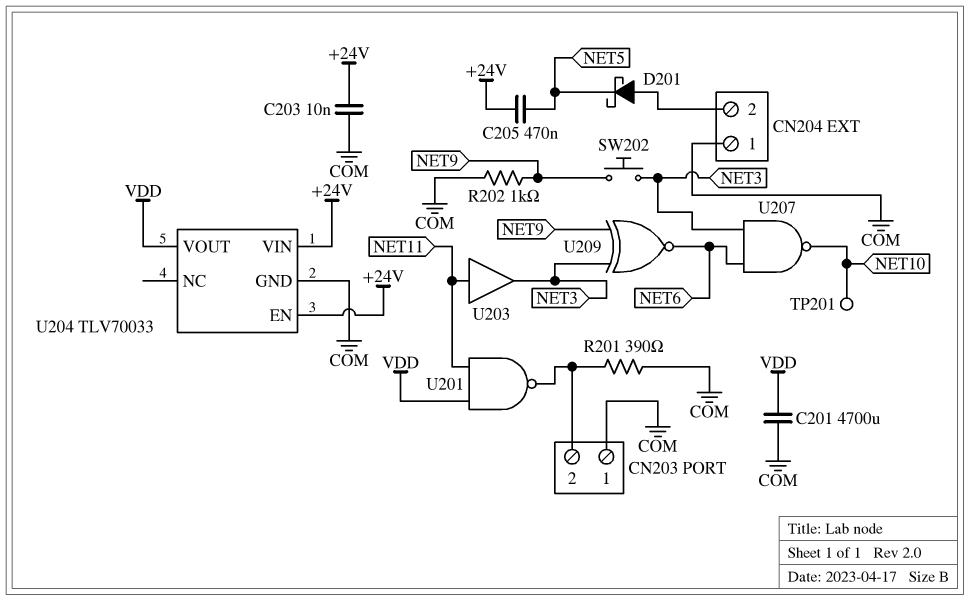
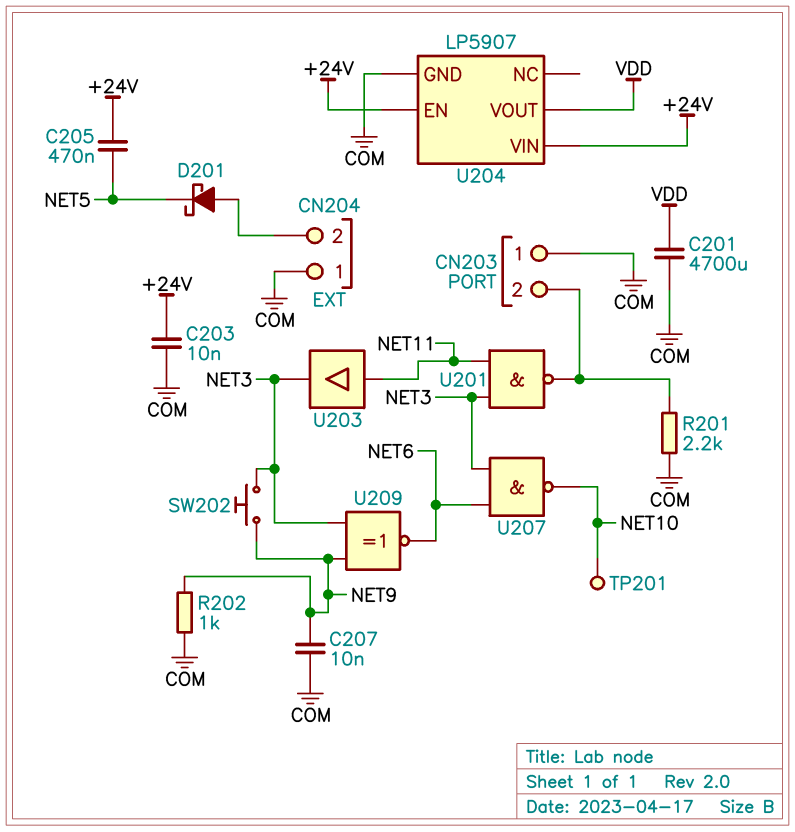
C207: none -> 10nF (COM, NET9)
R201: 390 (CN203/2, COM) -> 2.2k (CN203/2, COM)
U201: NAND (in NET11, in VDD, out CN203/2) -> NAND (in NET3, in NET11, out CN203/2)
U204: TLV70033 -> LP5907

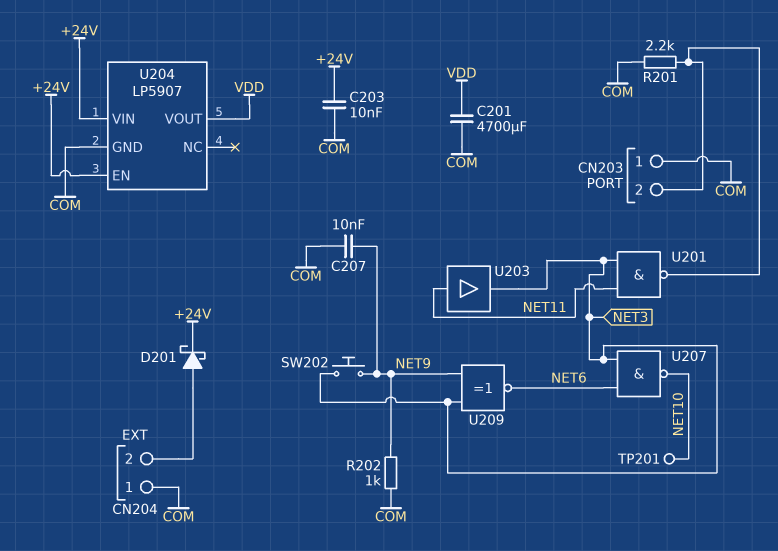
C205: 470nF (+24V, NET5) -> none
D201: schottky (A CN204/2, K NET5) -> schottky (A CN204/2, K +24V)

